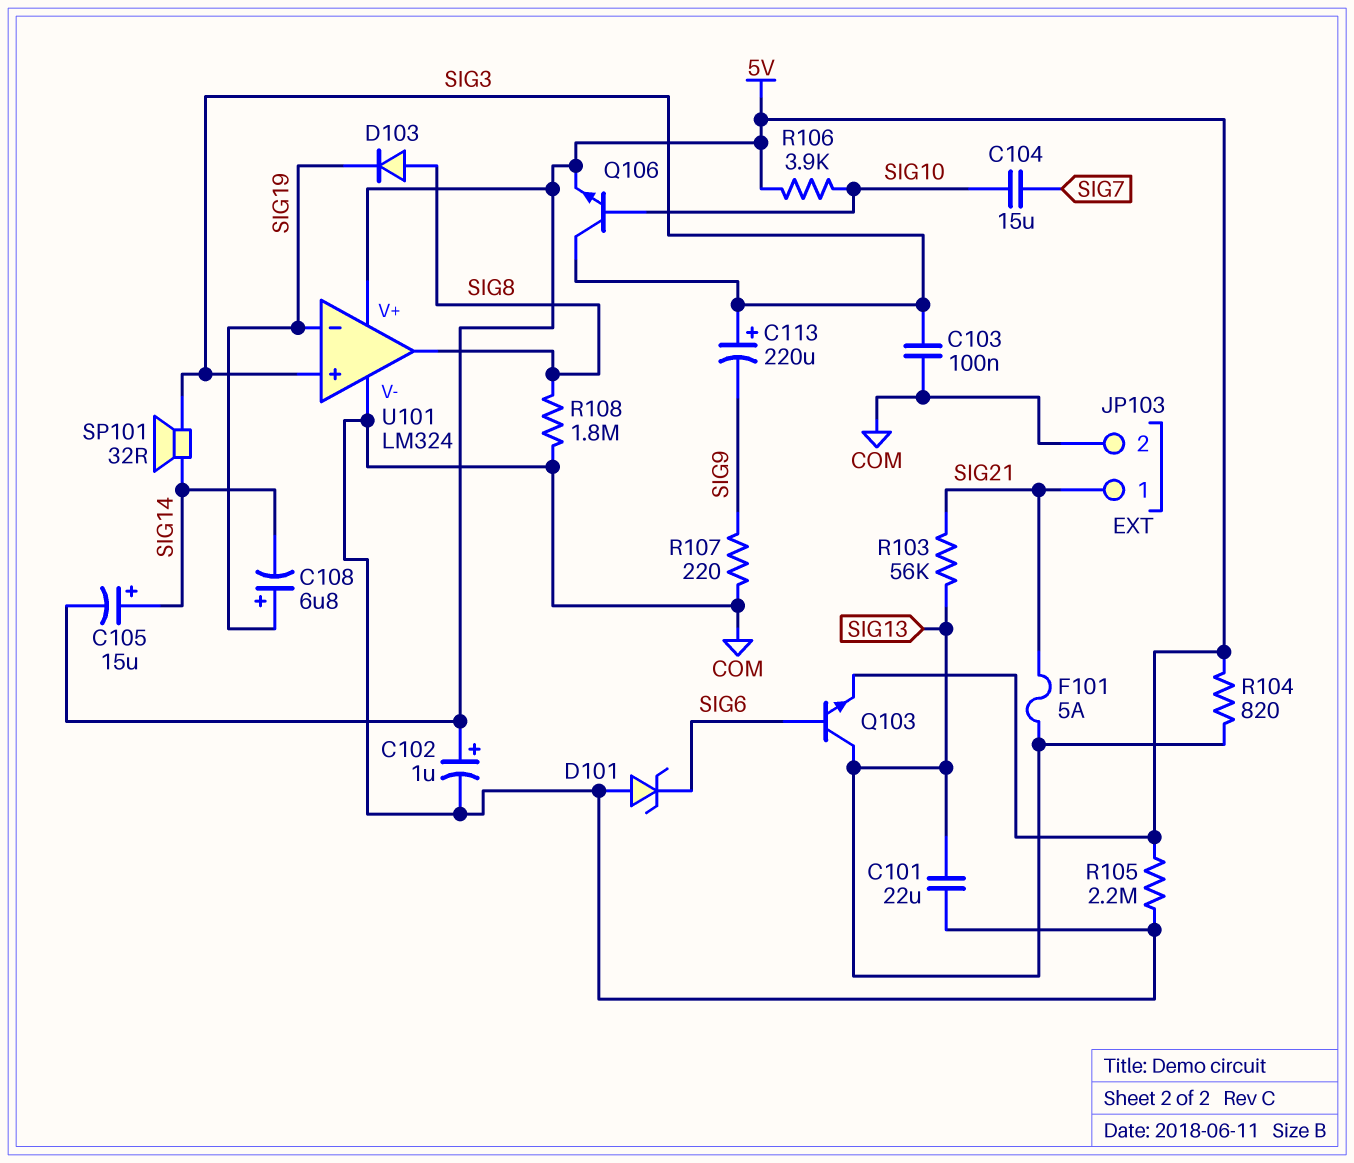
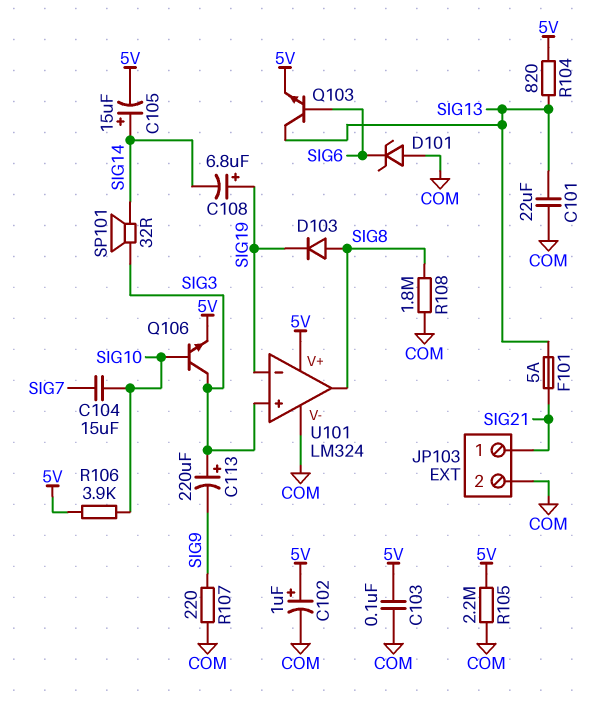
C103: 100nF (COM, SIG3) -> 100nF (5V, COM)
R103: 56k (SIG13, SIG21) -> none

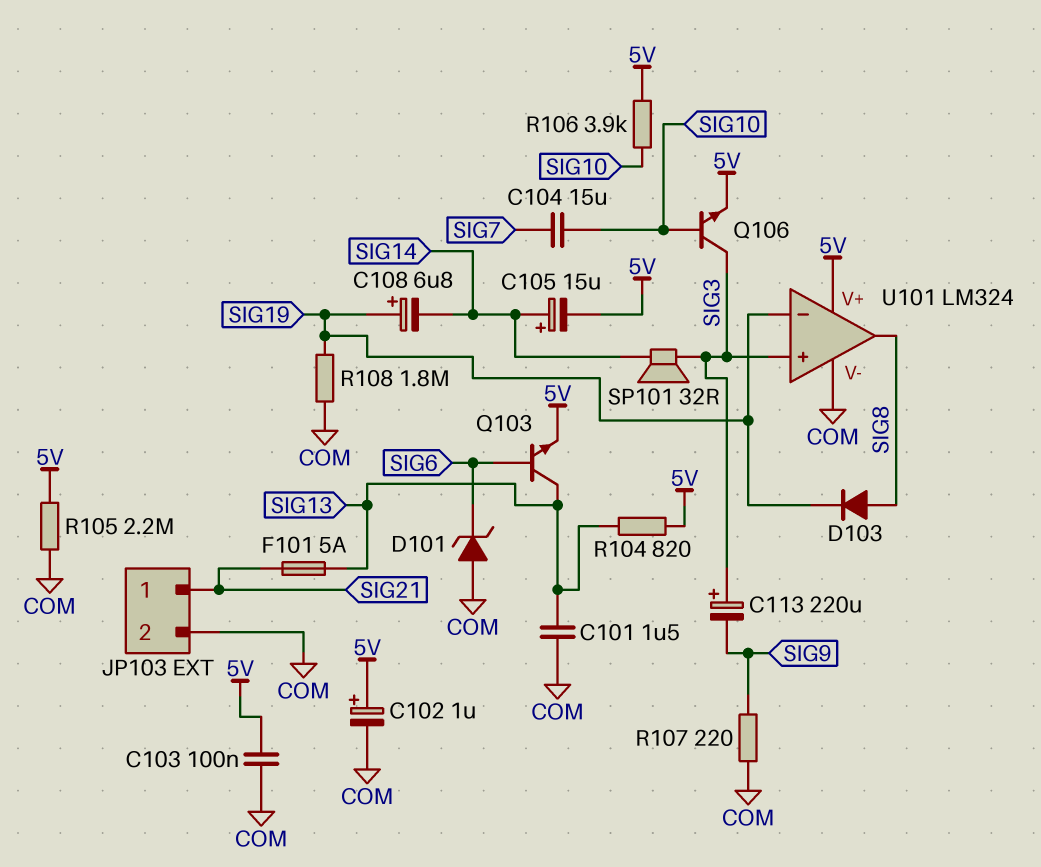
C101: 22uF (COM, SIG13) -> 1.5uF (COM, SIG13)
R108: 1.8M (COM, SIG8) -> 1.8M (COM, SIG19)

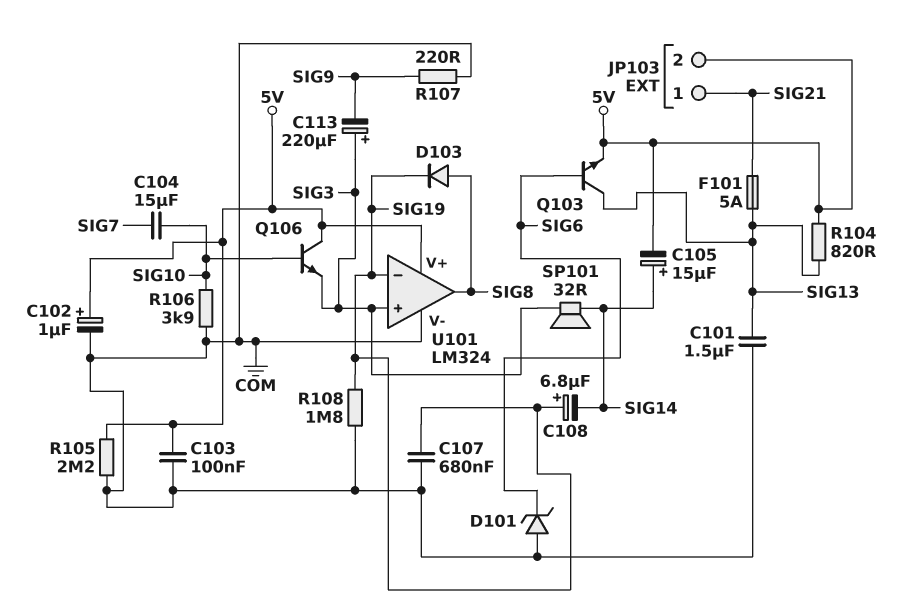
C107: none -> 680nF (COM, SIG19)
JP103 pin 2: COM -> 5V
Q106: NPN (B SIG10, C SIG3, E 5V) -> NPN (B SIG10, C 5V, E SIG3)
R106: 3.9k (5V, SIG10) -> 3.9k (COM, SIG10)

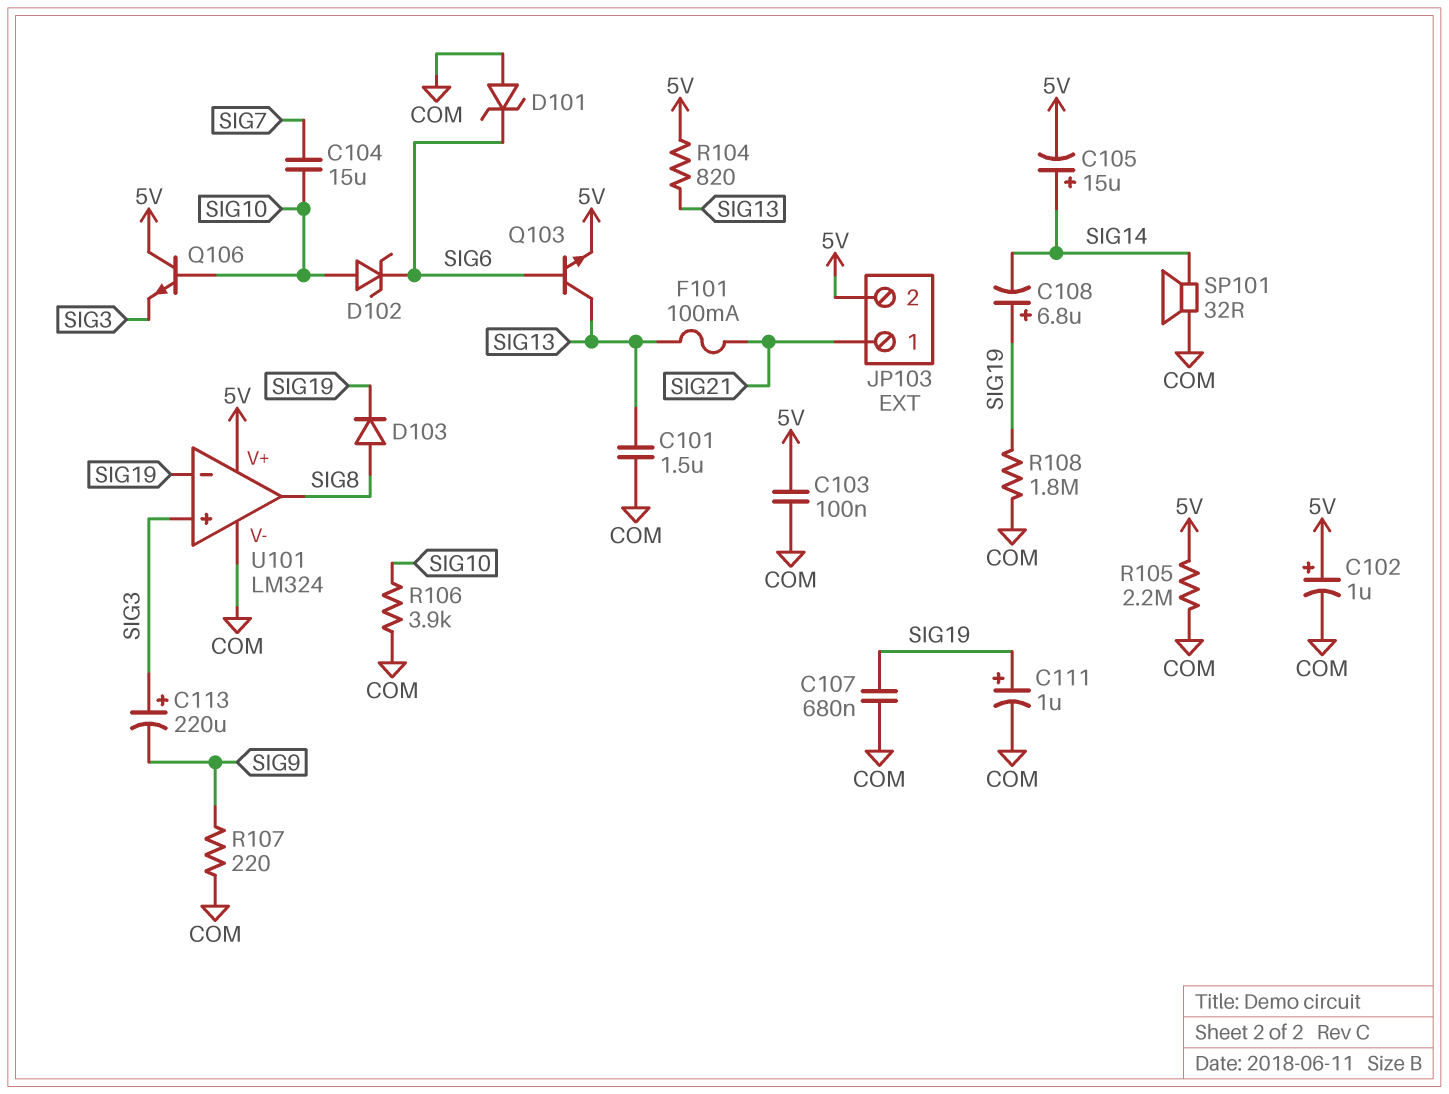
C111: none -> 1uF (plus SIG19, minus COM)
D102: none -> zener (A SIG10, K SIG6)
F101: 5A (SIG13, SIG21) -> 100mA (SIG13, SIG21)
SP101: speaker 32R (SIG3, SIG14) -> speaker 32R (COM, SIG14)

